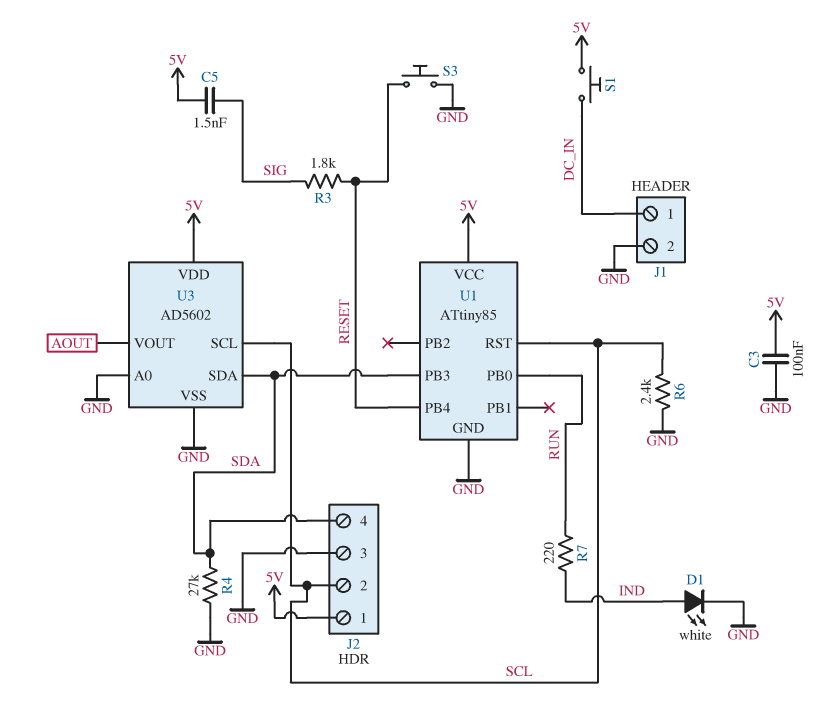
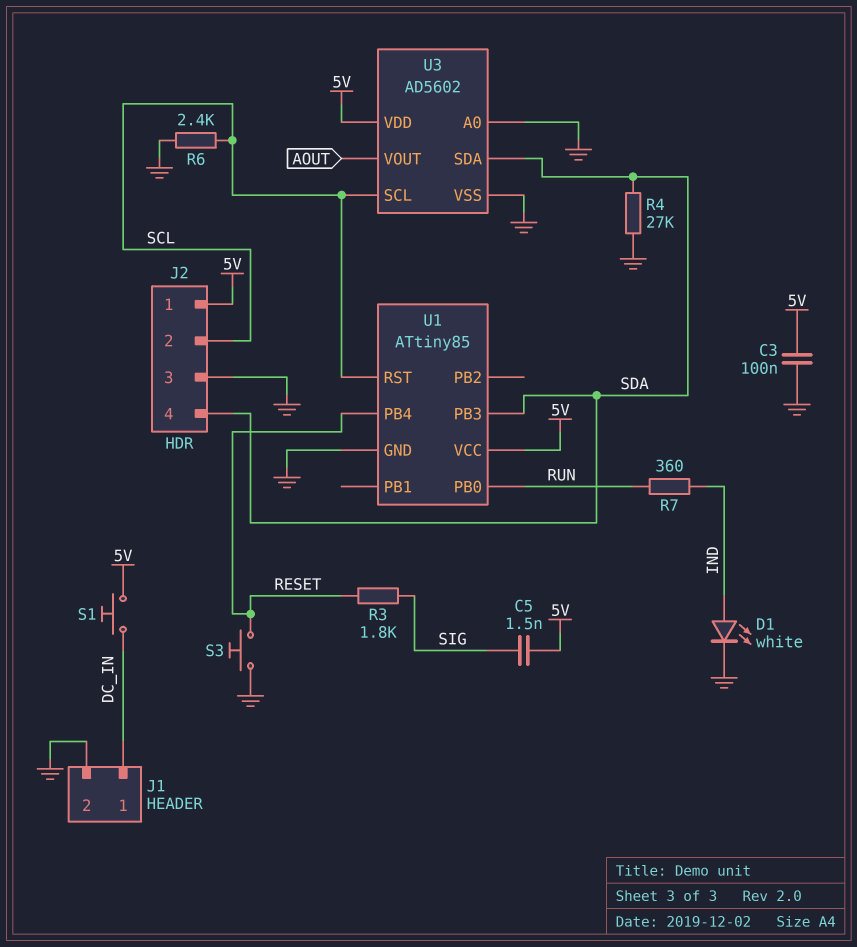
R7: 220 (IND, RUN) -> 360 (IND, RUN)

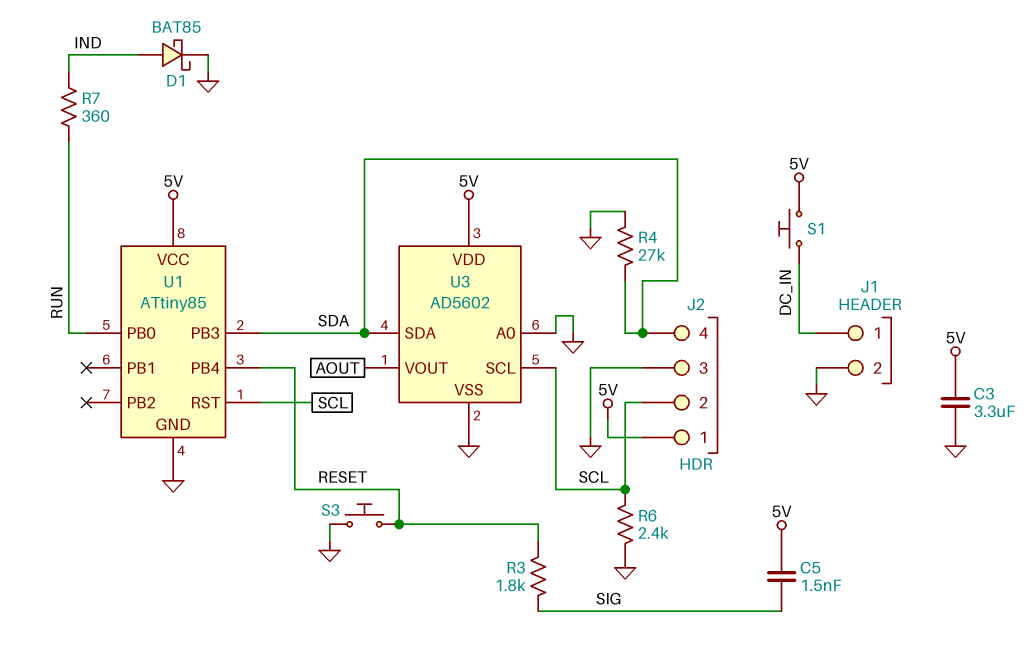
C3: 100nF (5V, GND) -> 3.3uF (5V, GND)
D1: LED white (A IND, K GND) -> schottky BAT85 (A IND, K GND)

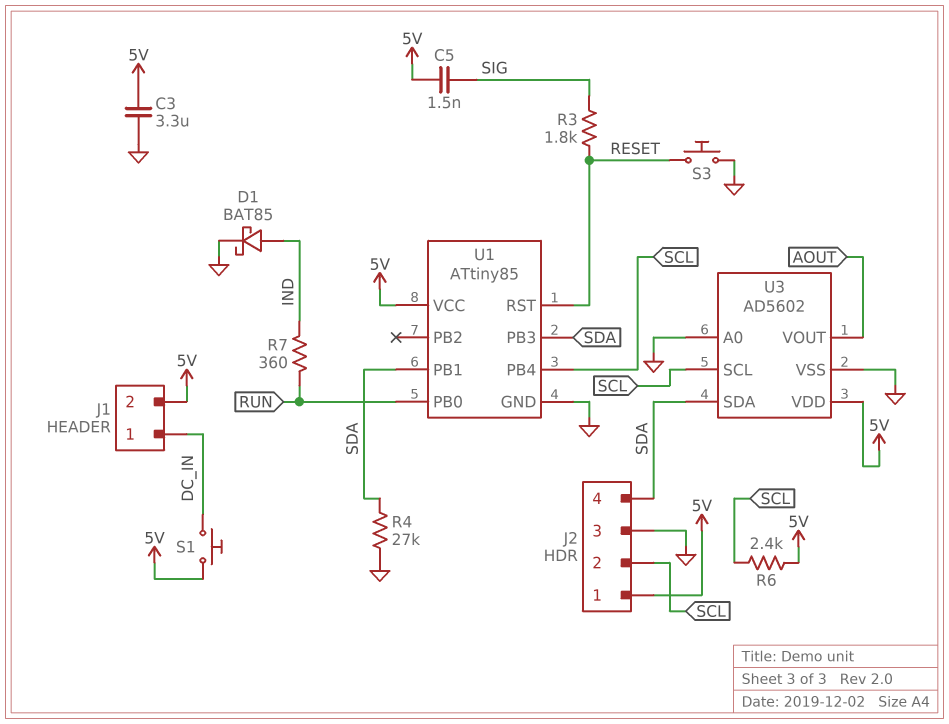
J1 pin 2: GND -> 5V
R6: 2.4k (GND, SCL) -> 2.4k (5V, SCL)
U1 pin PB1: none -> SDA
U1 pin PB4: RESET -> SCL
U1 pin RST: SCL -> RESET

